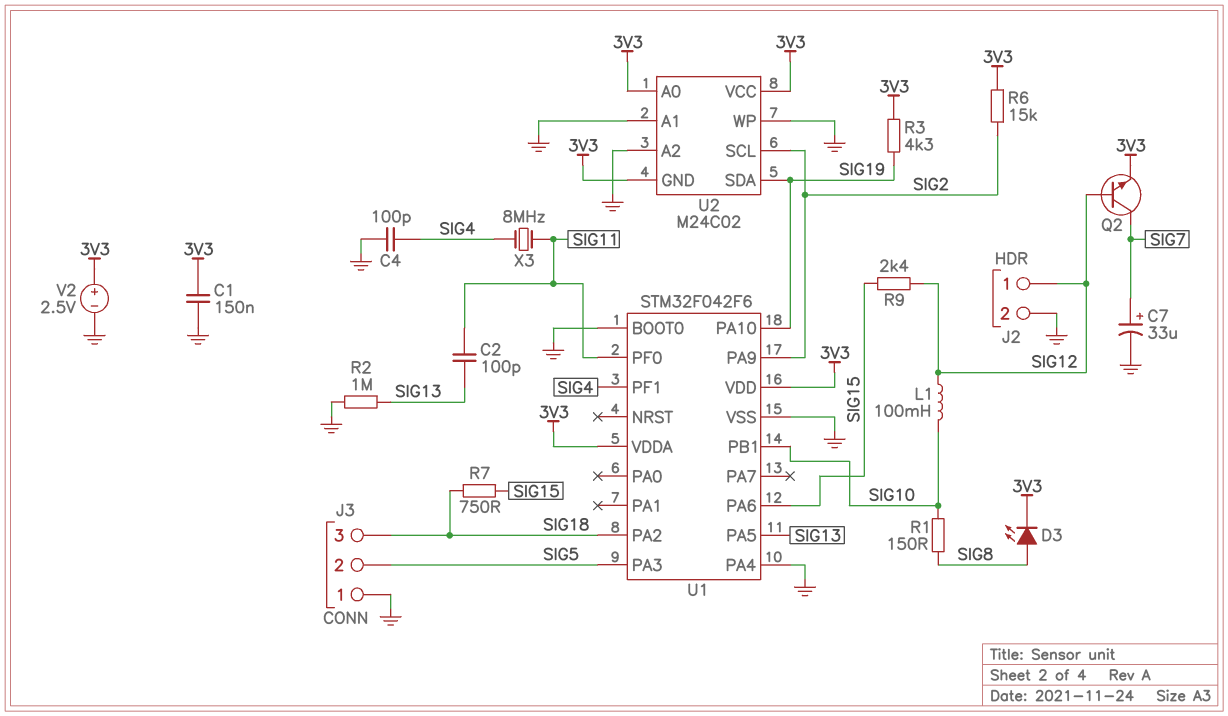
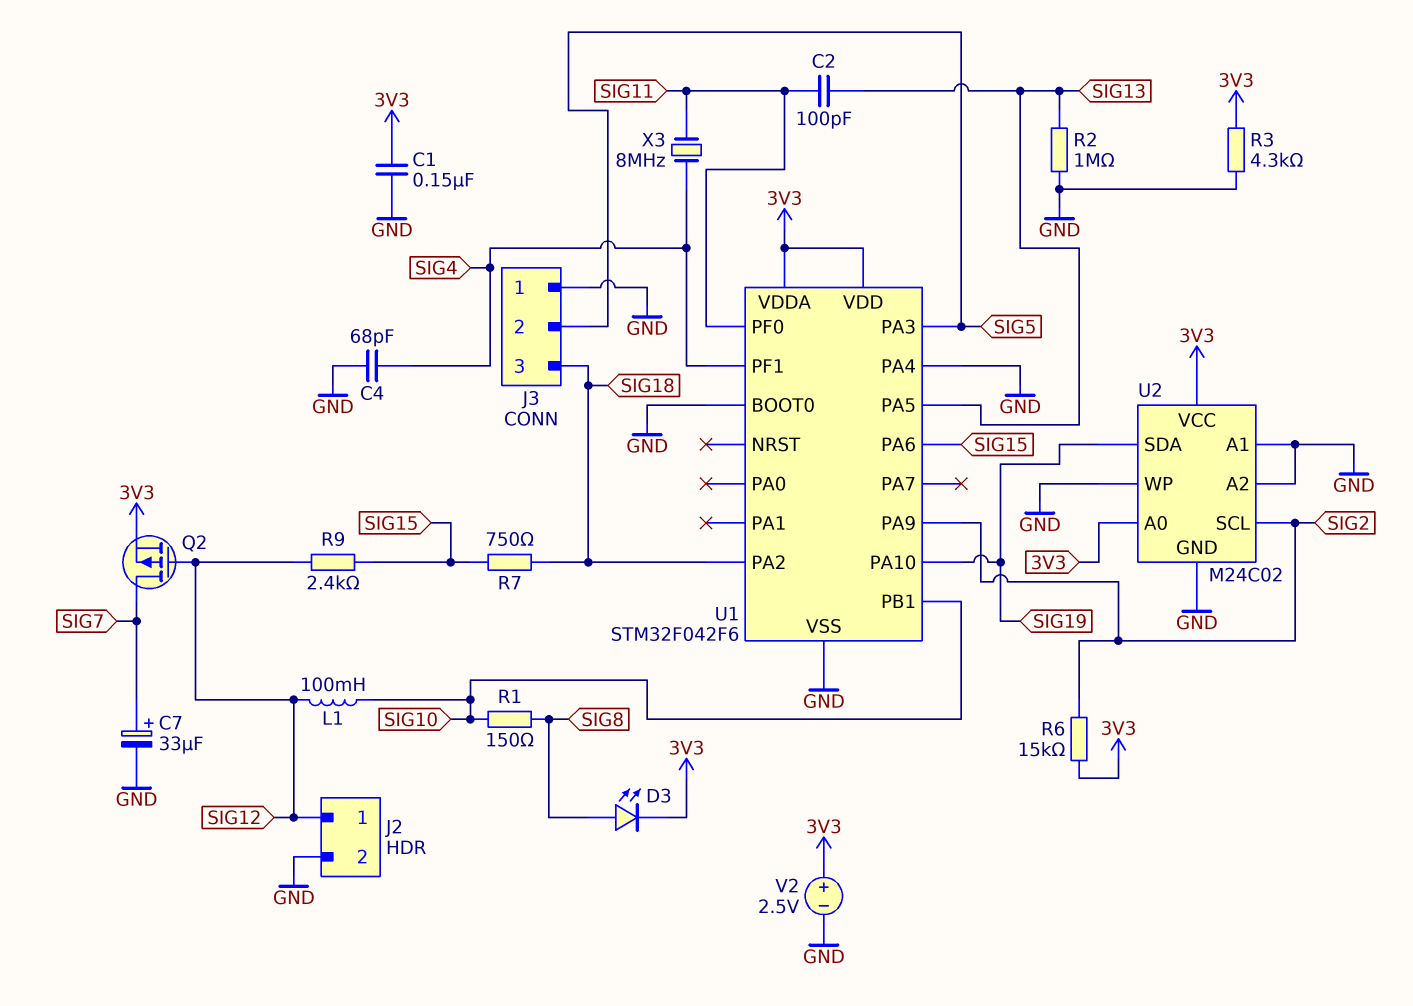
C4: 100pF (GND, SIG4) -> 68pF (GND, SIG4)
Q2: NPN (B SIG12, C SIG7, E 3V3) -> PMOS (G SIG12, D SIG7, S 3V3)
R3: 4.3k (3V3, SIG19) -> 4.3k (3V3, GND)
U2 pin GND: 3V3 -> GND

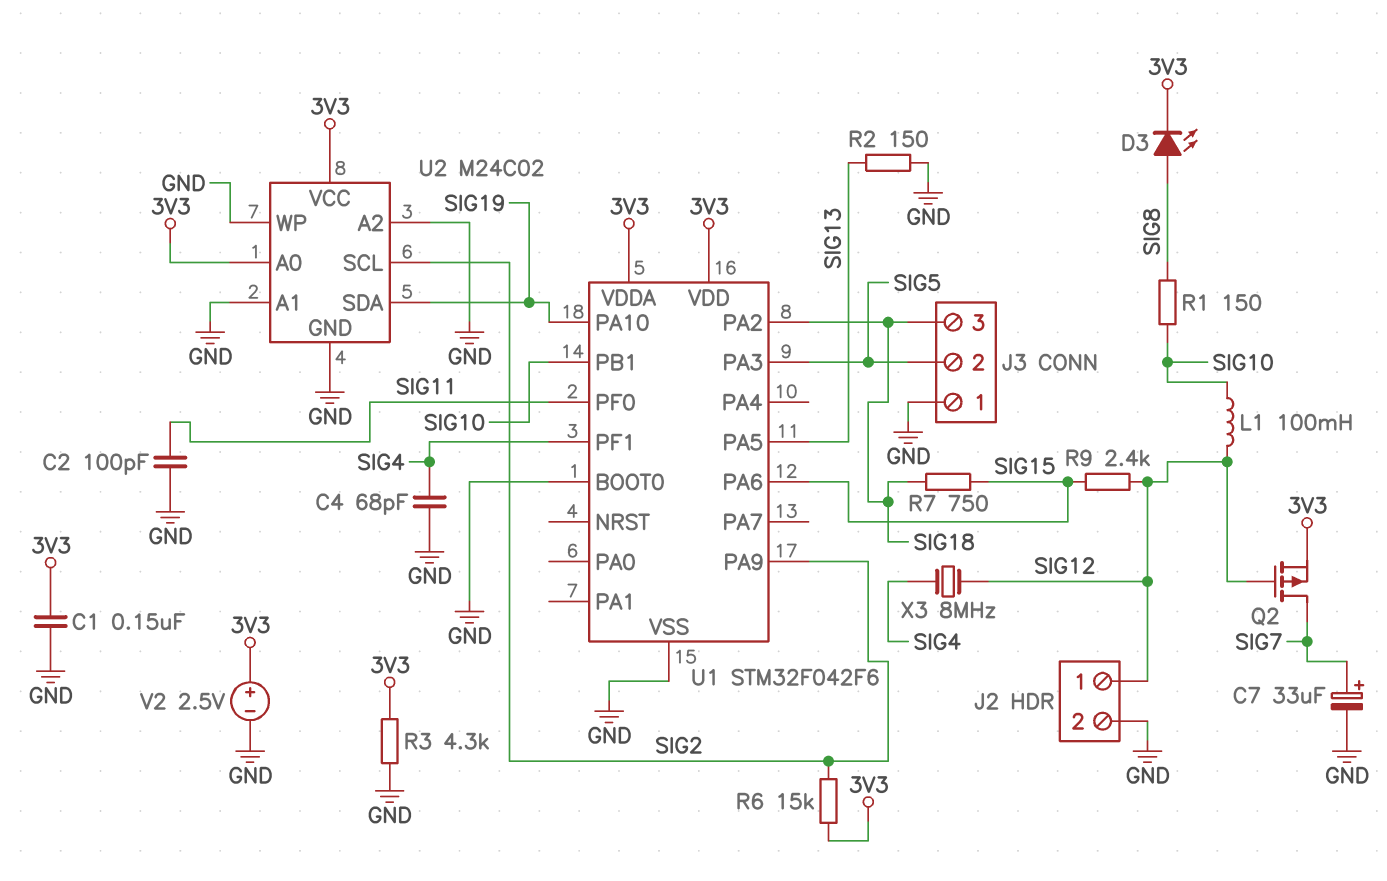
C2: 100pF (SIG11, SIG13) -> 100pF (GND, SIG11)
R2: 1M (GND, SIG13) -> 150 (GND, SIG13)
U1 pin PA4: GND -> none
X3: 8MHz (SIG4, SIG11) -> 8MHz (SIG4, SIG12)

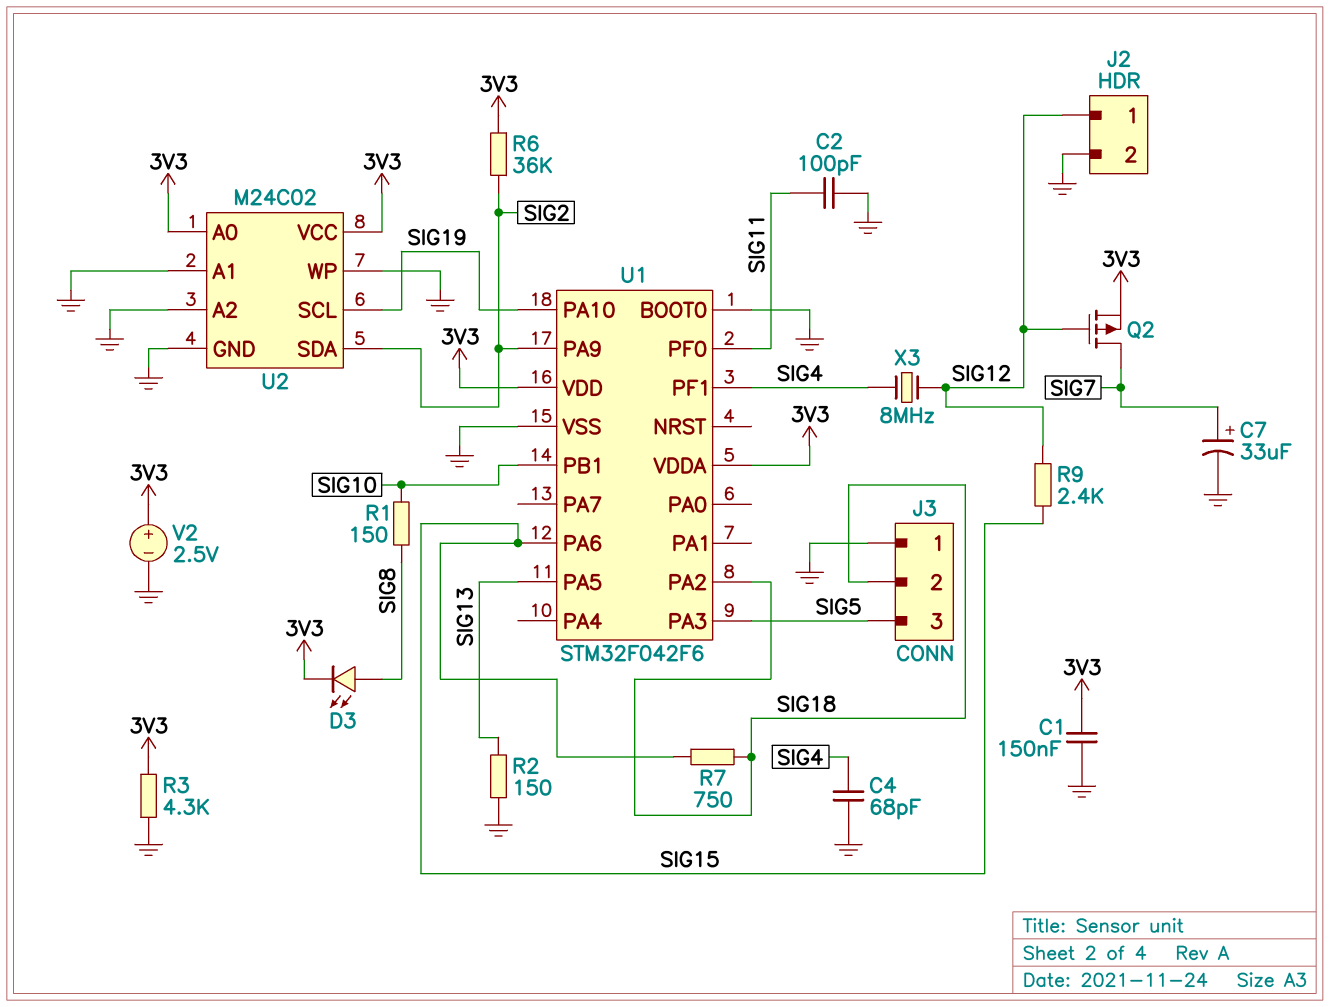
J3 pin 2: SIG5 -> SIG18
J3 pin 3: SIG18 -> SIG5
L1: 100mH (SIG10, SIG12) -> none
R6: 15k (3V3, SIG2) -> 36k (3V3, SIG2)
U2 pin SCL: SIG2 -> SIG19
U2 pin SDA: SIG19 -> SIG2

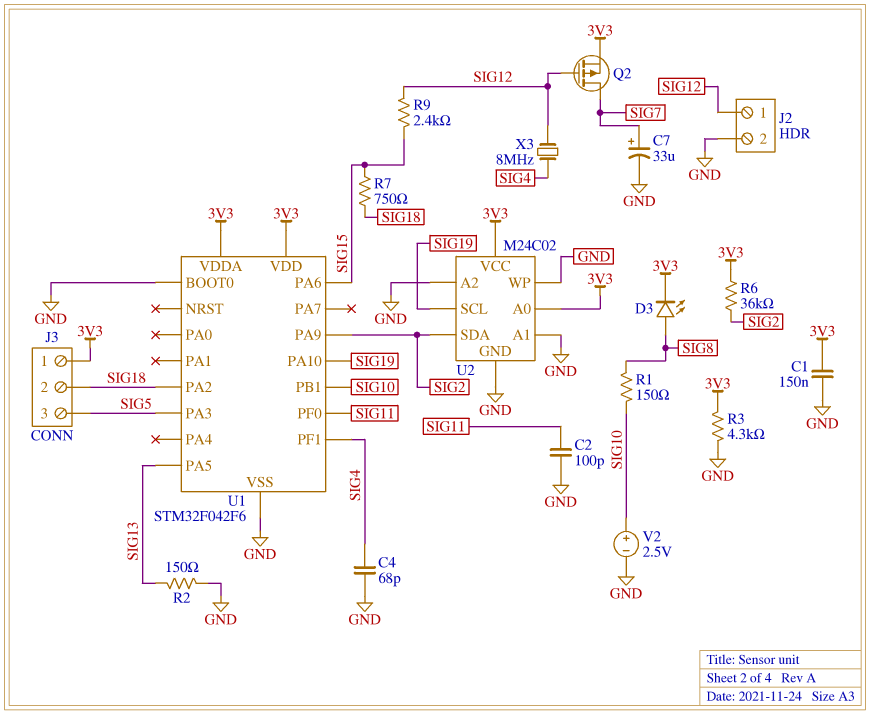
J3 pin 1: GND -> 3V3
V2: 2.5V (plus 3V3, minus GND) -> 2.5V (plus SIG10, minus GND)

